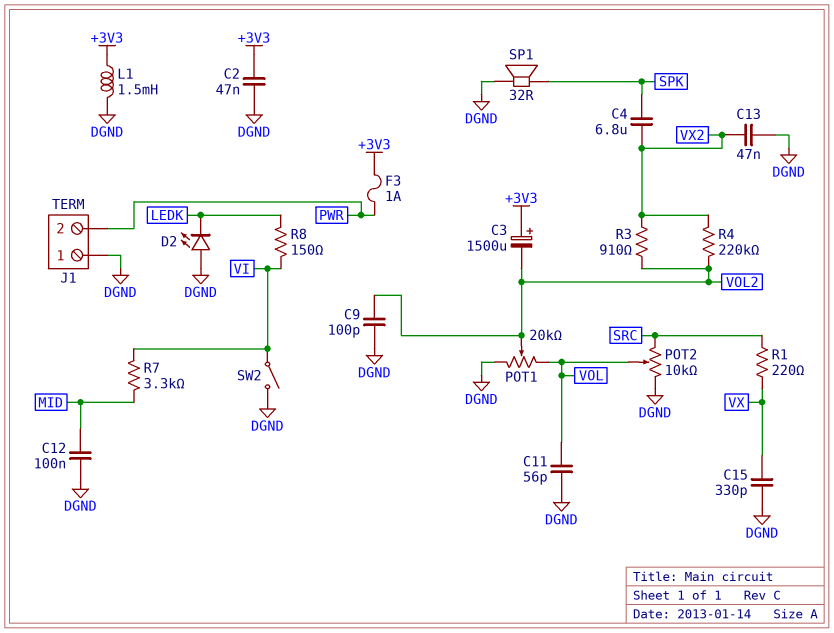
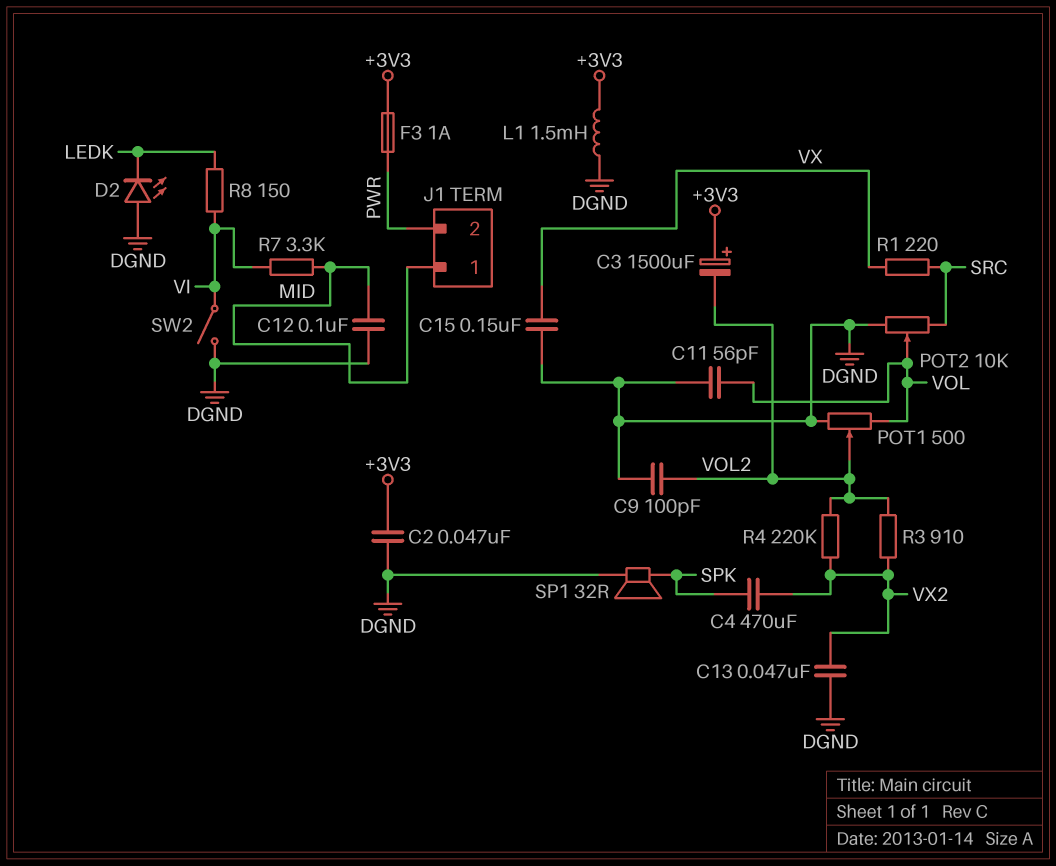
C4: 6.8uF (SPK, VX2) -> 470uF (SPK, VX2)
C15: 330pF (DGND, VX) -> 150nF (DGND, VX)
J1 pin 1: DGND -> MID
POT1: 20k (DGND, VOL, wiper VOL2) -> 500 (DGND, VOL, wiper VOL2)

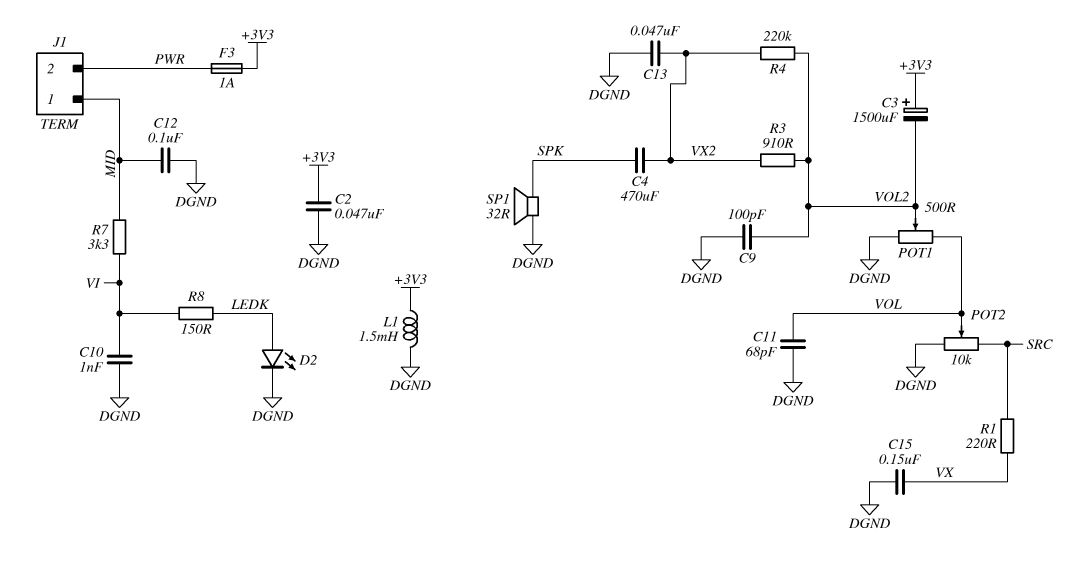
C10: none -> 1nF (DGND, VI)
C11: 56pF (DGND, VOL) -> 68pF (DGND, VOL)
D2: LED (A DGND, K LEDK) -> LED (A LEDK, K DGND)
SW2: switch (DGND, VI) -> none

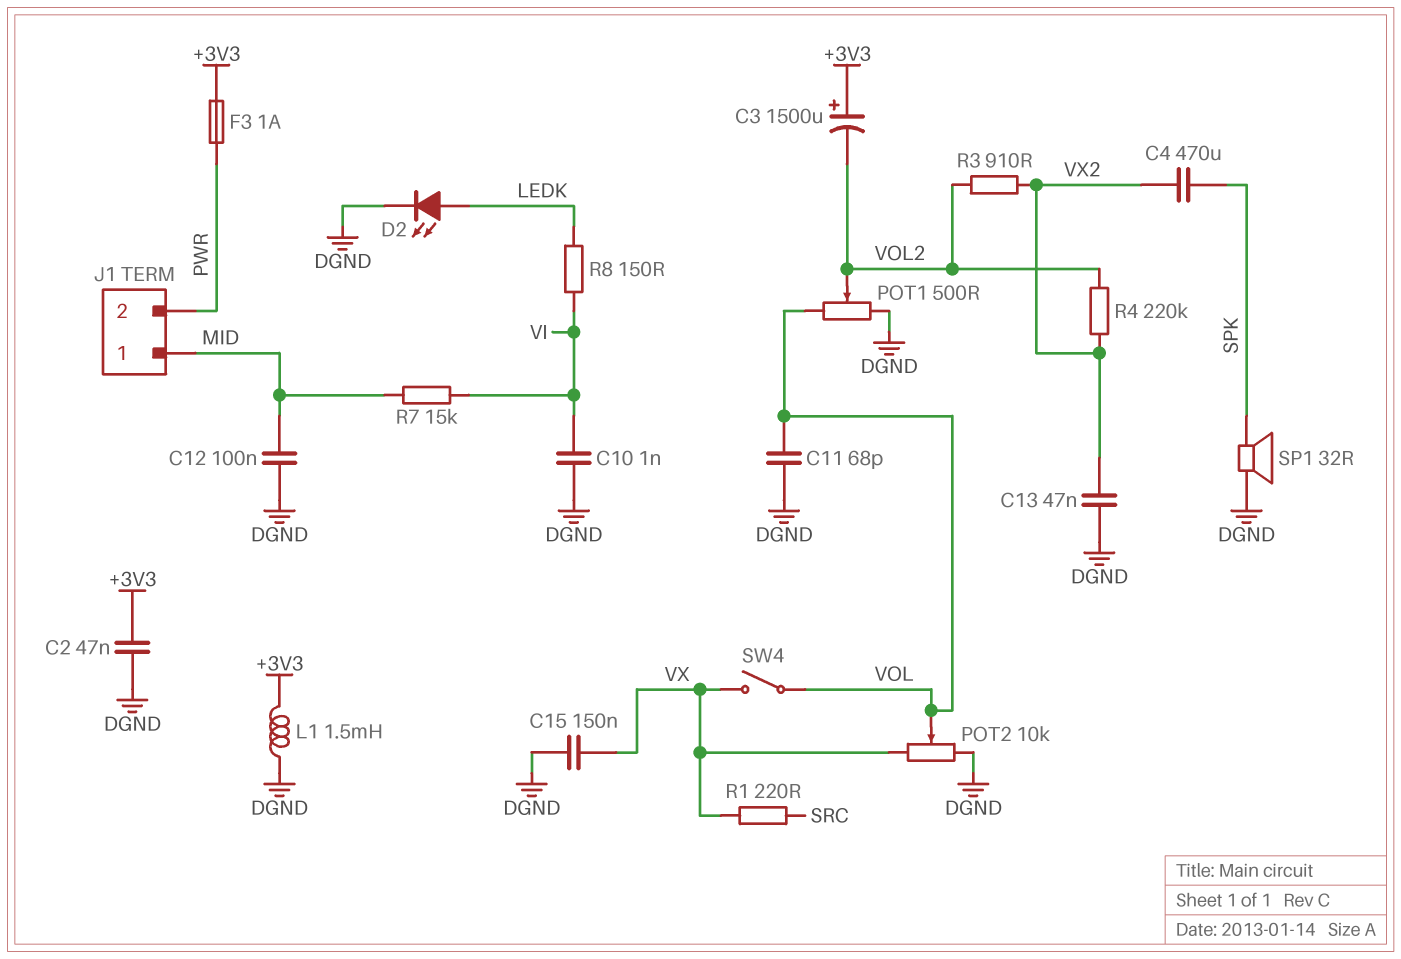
C9: 100pF (DGND, VOL2) -> none
POT2: 10k (DGND, SRC, wiper VOL) -> 10k (DGND, VX, wiper VOL)
R7: 3.3k (MID, VI) -> 15k (MID, VI)
SW4: none -> switch (VOL, VX)

